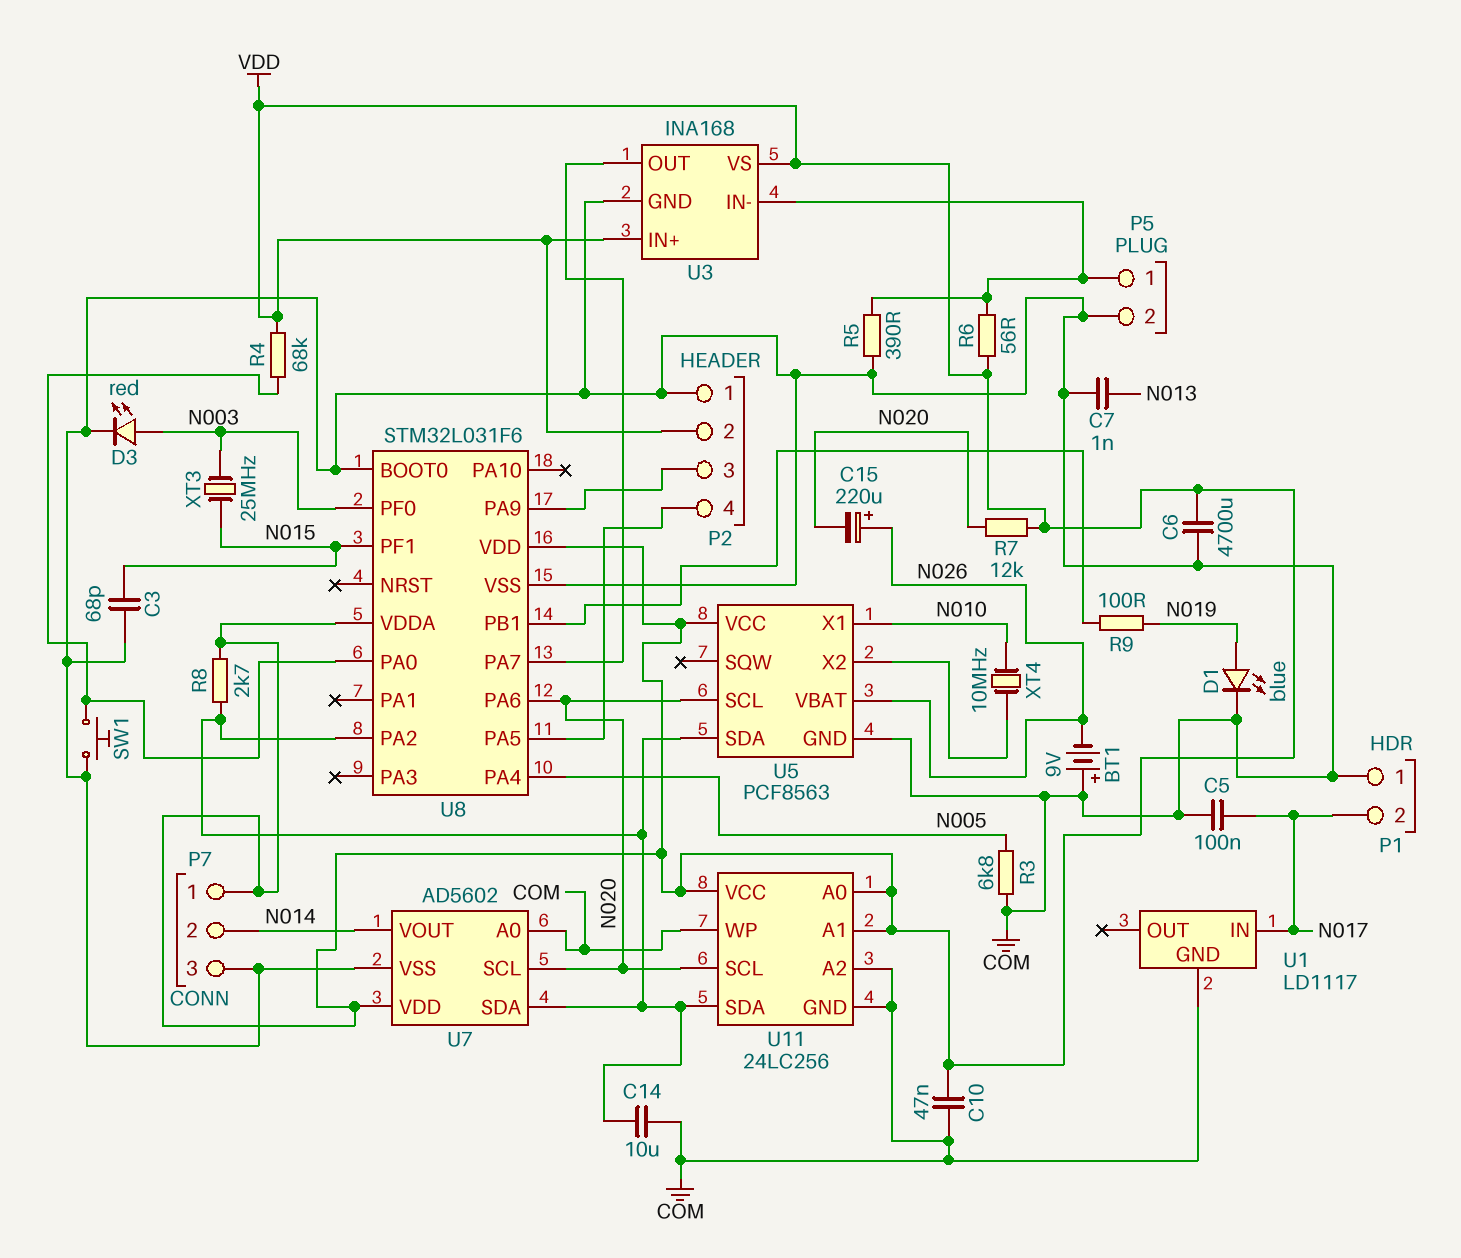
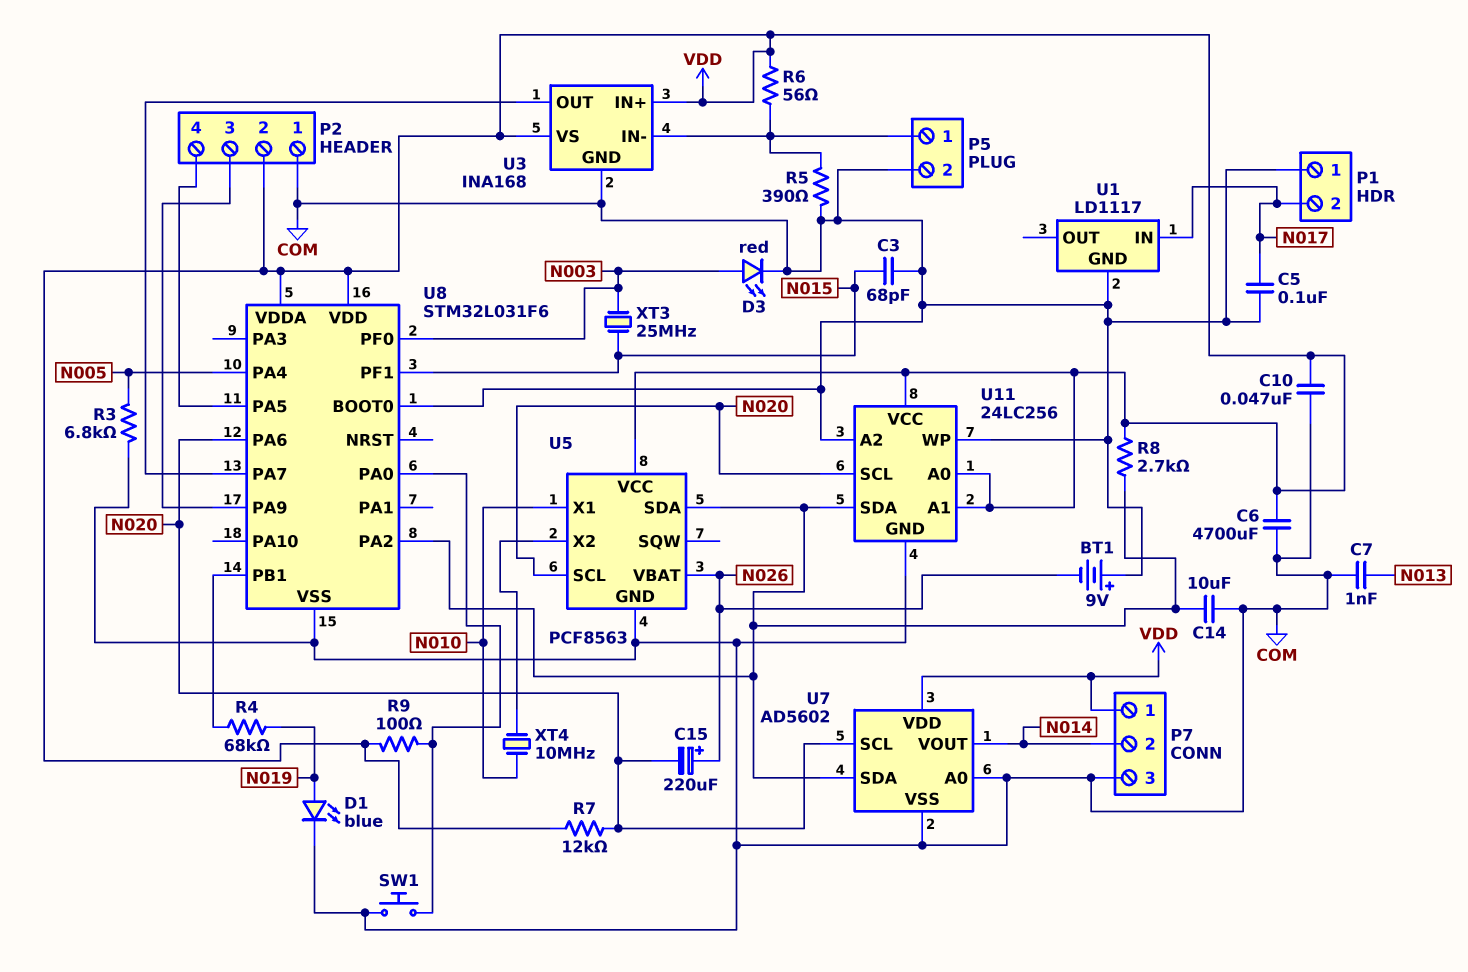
R4: 68k (U8/PA0, VDD) -> 68k (N019, U8/PB1)
R9: 100 (N019, U8/PB1) -> 100 (U8/PA0, VDD)

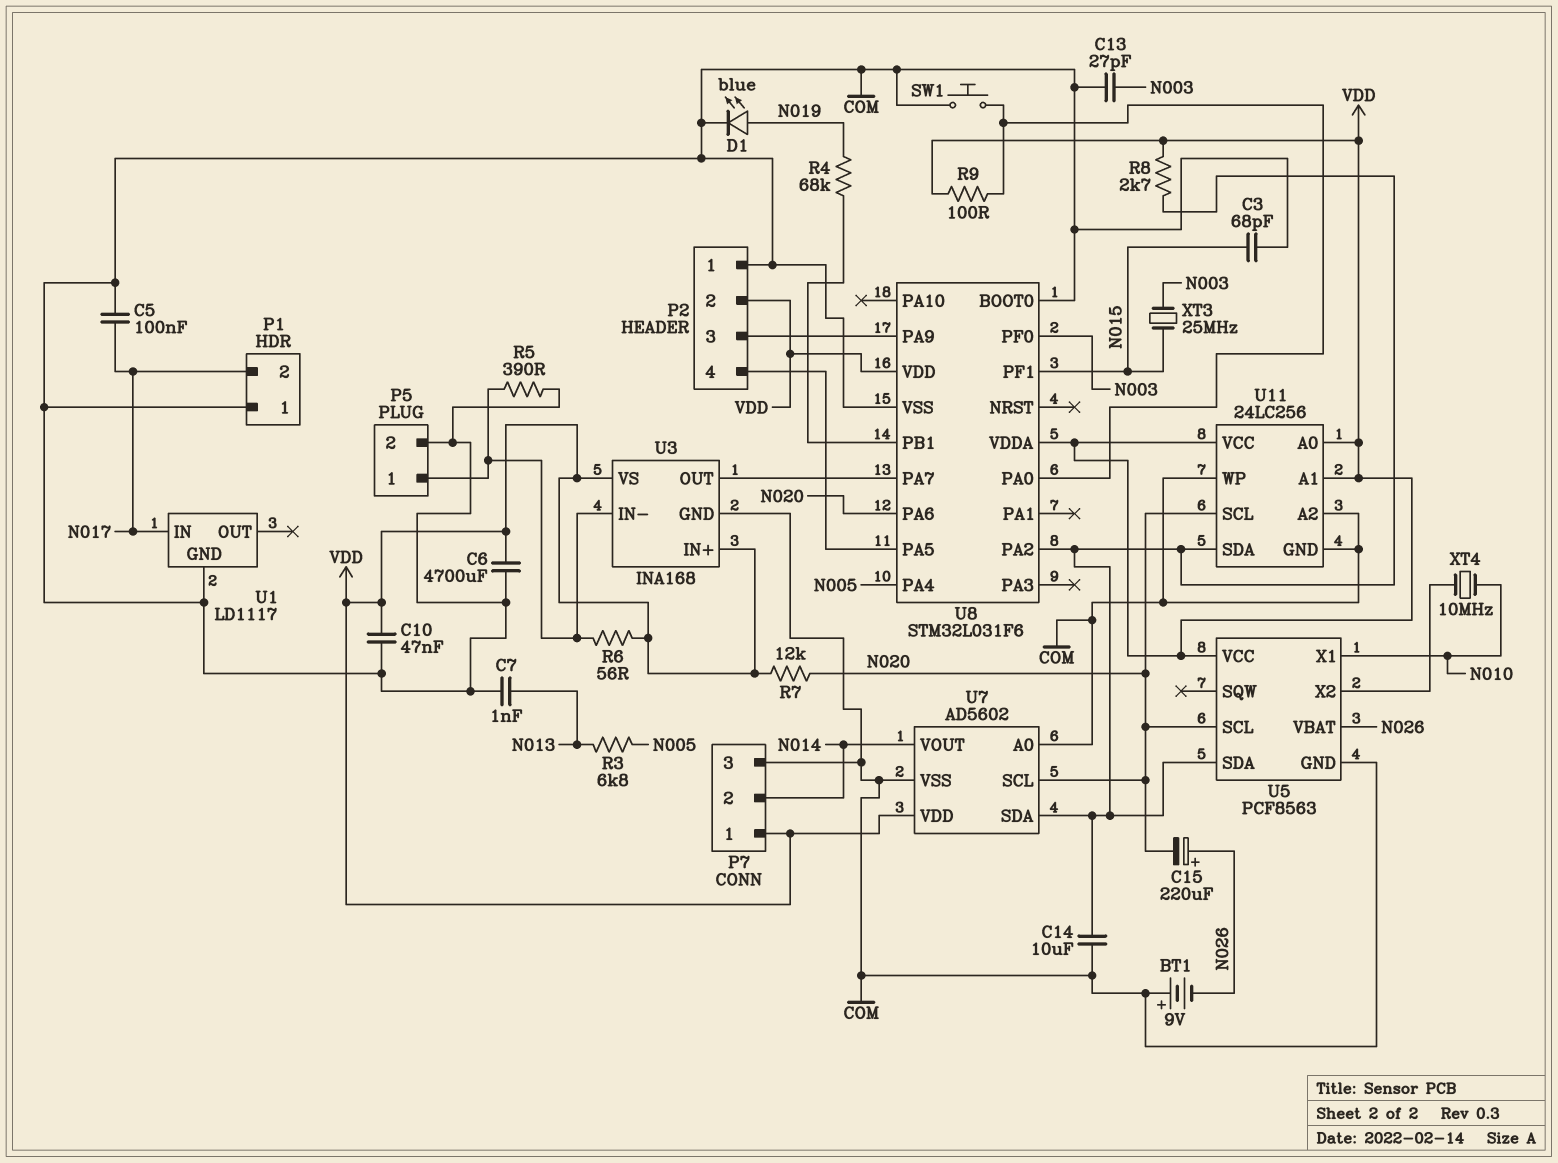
C13: none -> 27pF (COM, N003)
D3: LED red (A N003, K COM) -> none
R3: 6.8k (COM, N005) -> 6.8k (N005, N013)

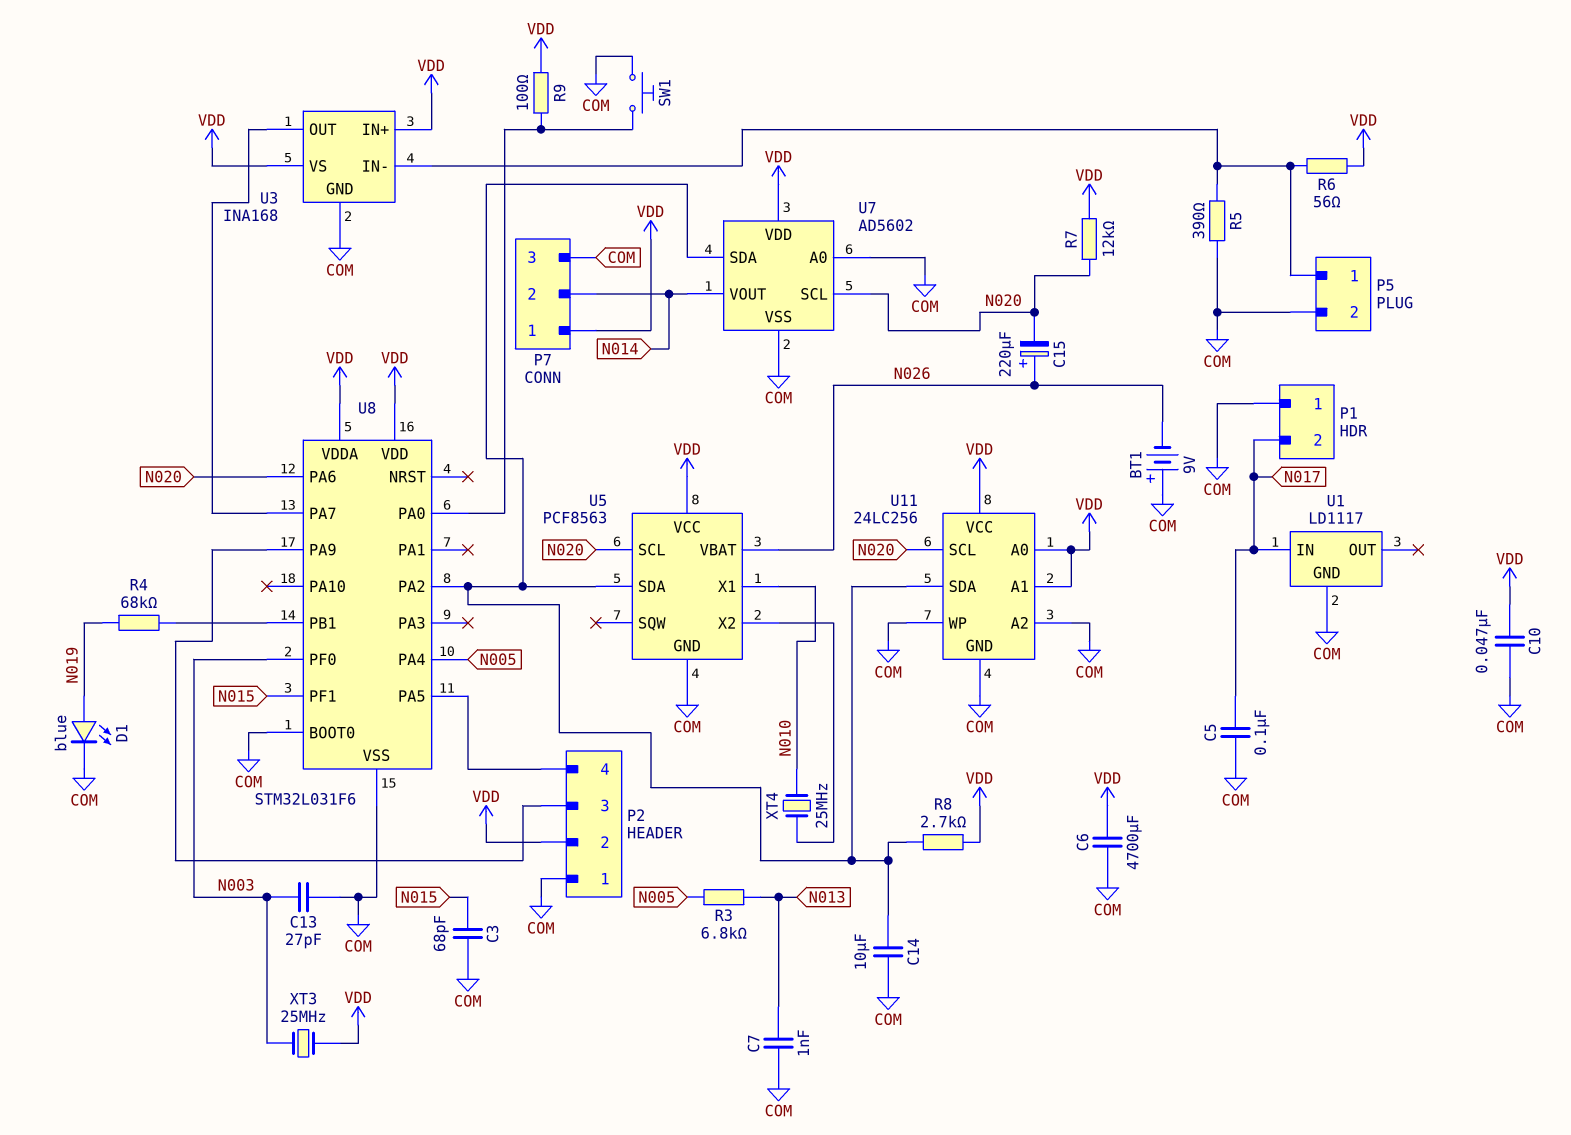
XT3: 25MHz (N003, N015) -> 25MHz (N003, VDD)
XT4: 10MHz (N010, U5/X2) -> 25MHz (N010, U5/X2)

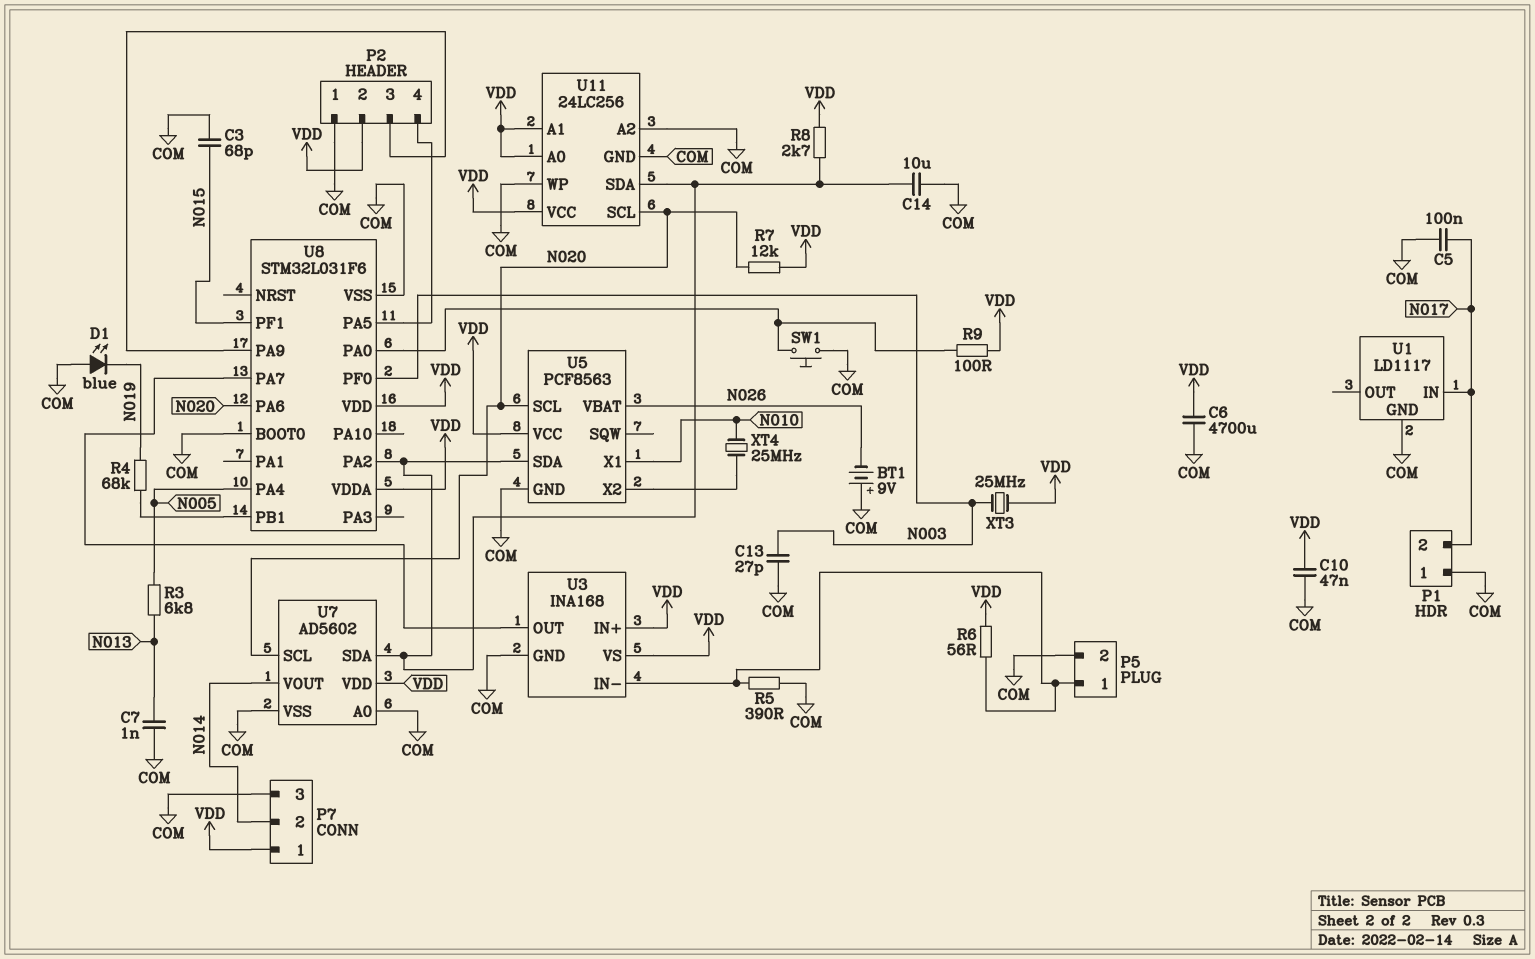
C15: 220uF (plus N026, minus N020) -> none
D1: LED blue (A N019, K COM) -> LED blue (A COM, K N019)

